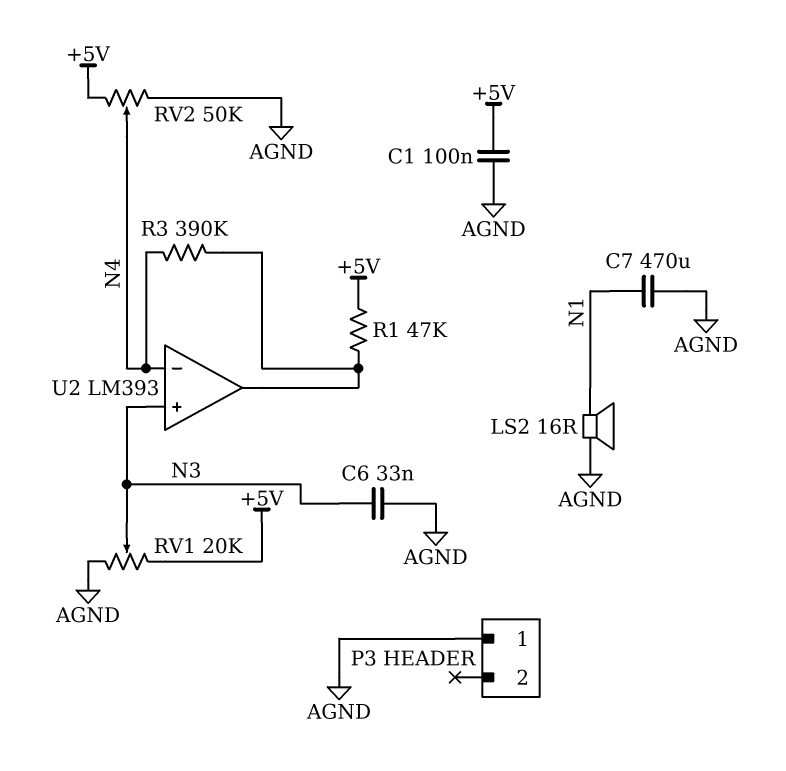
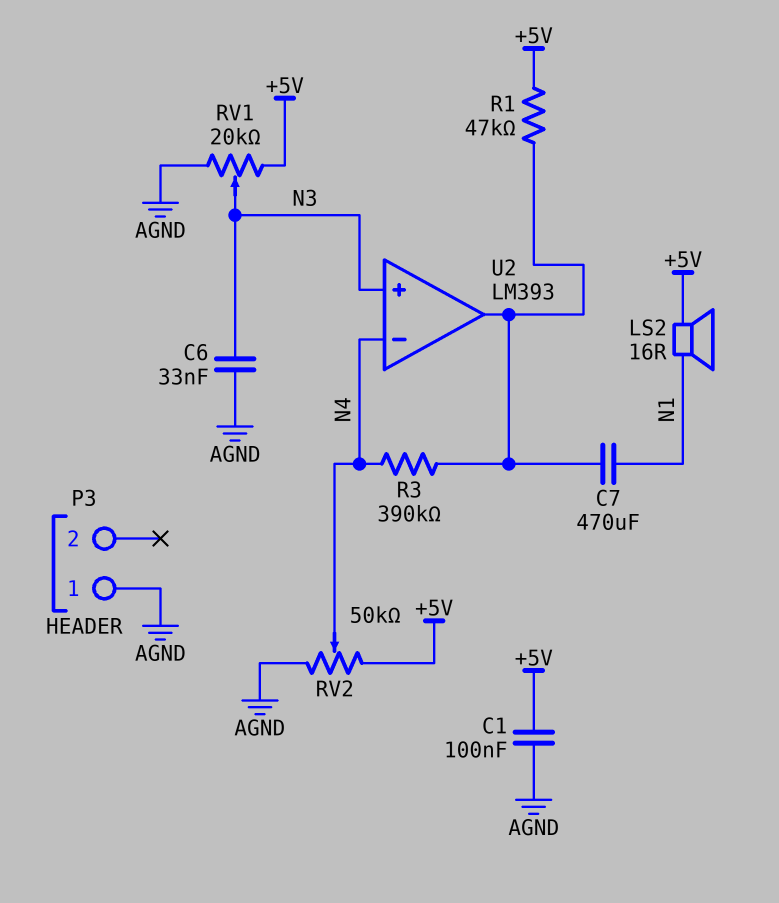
C7: 470uF (AGND, N1) -> 470uF (N1, U2/out)
LS2: speaker 16R (AGND, N1) -> speaker 16R (+5V, N1)

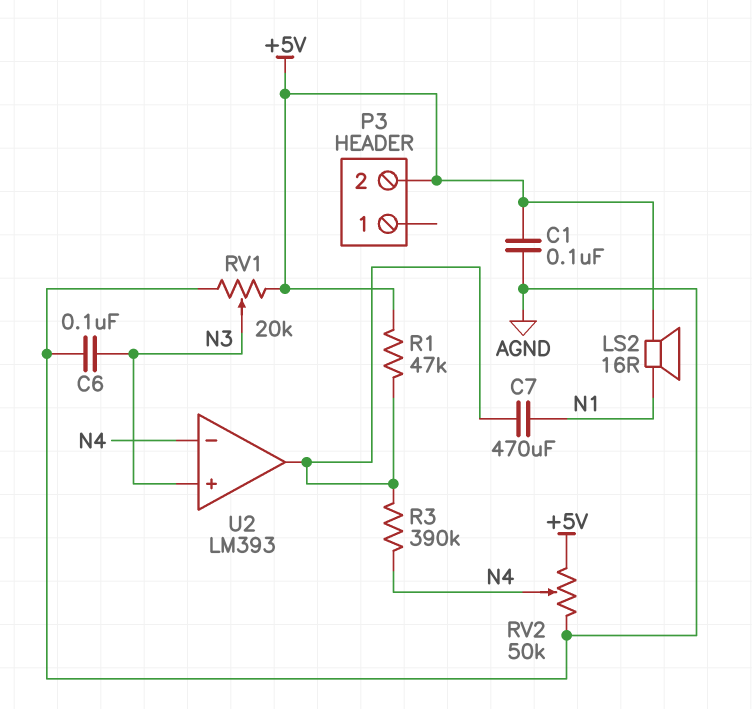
C6: 33nF (AGND, N3) -> 100nF (AGND, N3)
P3 pin 1: AGND -> none
P3 pin 2: none -> +5V

